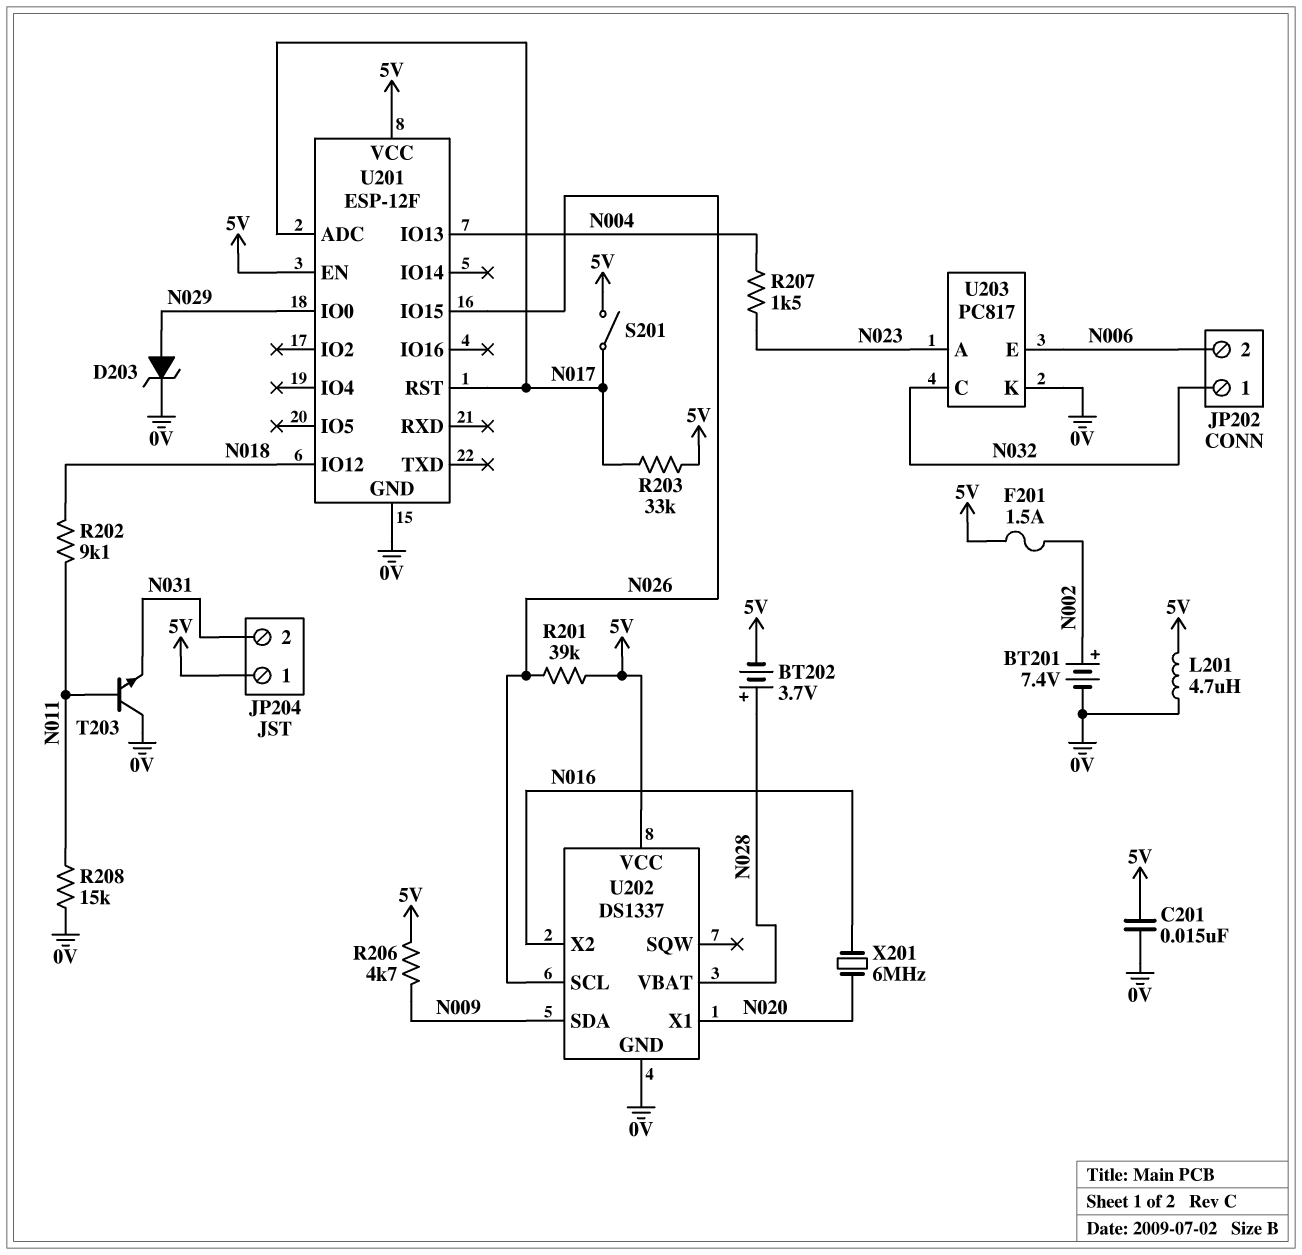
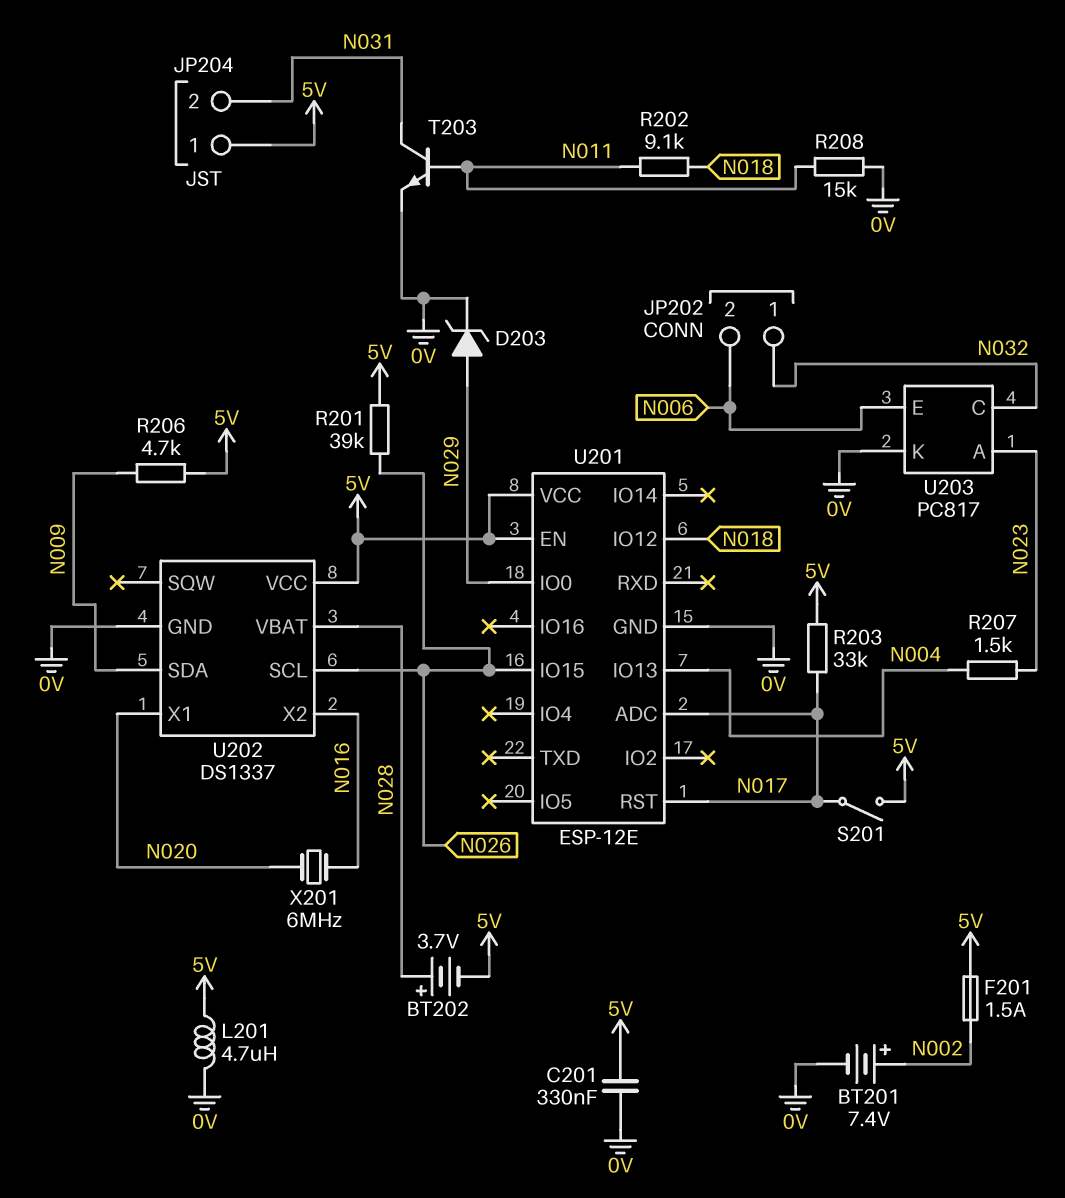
C201: 15nF (0V, 5V) -> 330nF (0V, 5V)
T203: NPN (B N011, C 0V, E N031) -> NPN (B N011, C N031, E 0V)
U201: ESP-12F -> ESP-12E

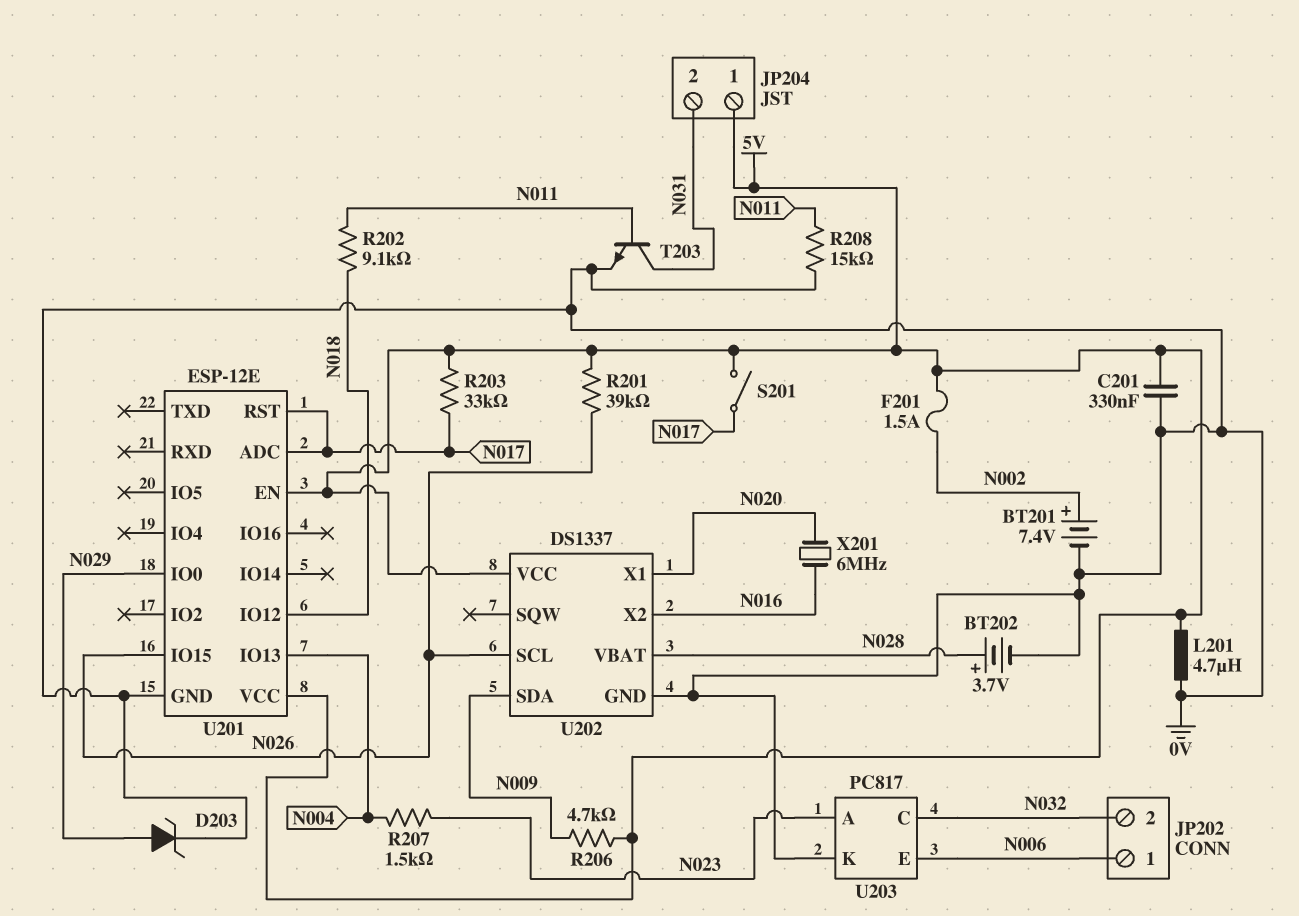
BT202: 3.7V (plus N028, minus 5V) -> 3.7V (plus N028, minus 0V)
JP202 pin 1: N032 -> N006
JP202 pin 2: N006 -> N032

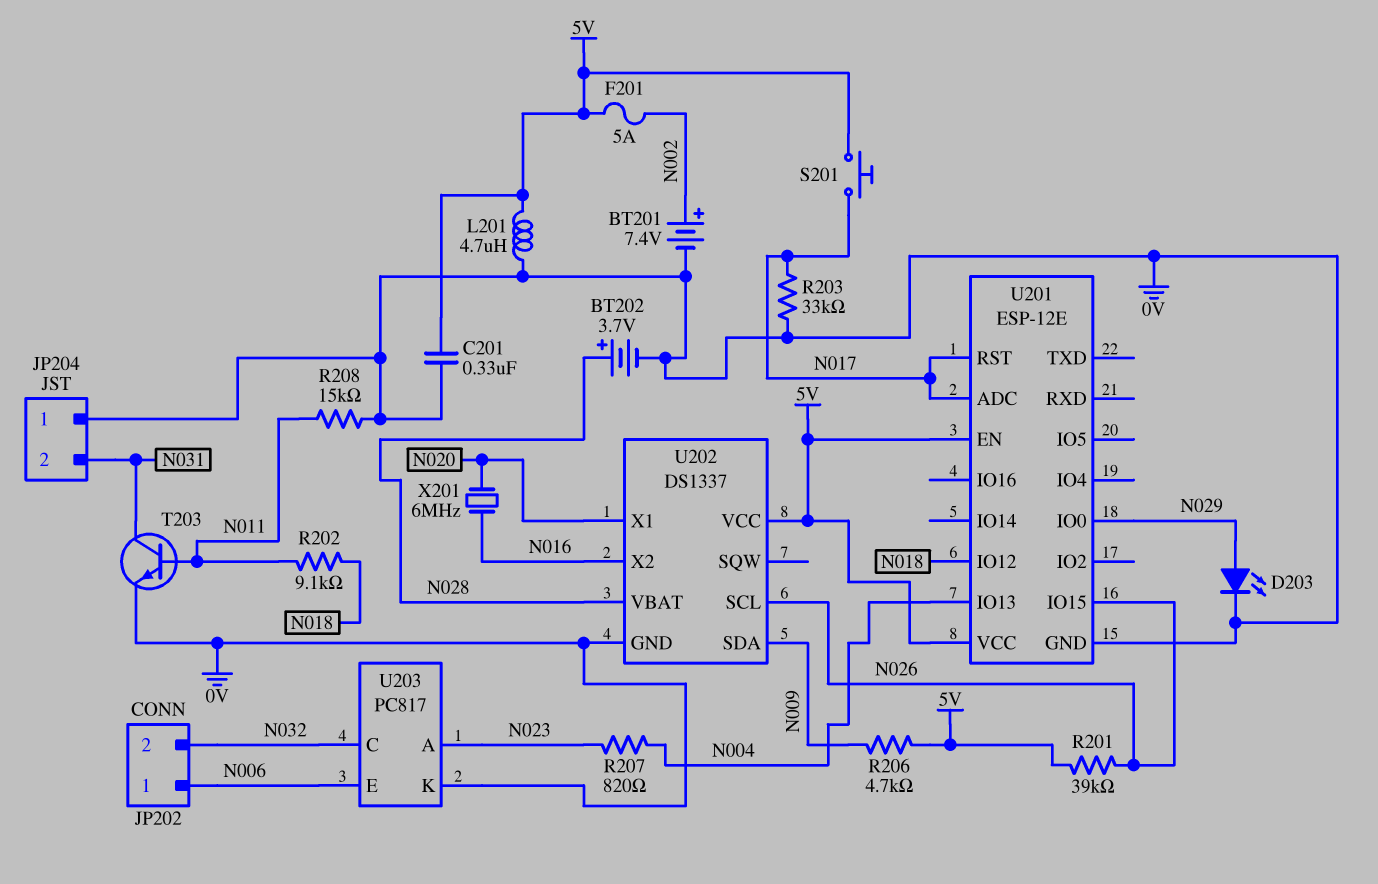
D203: zener (A N029, K 0V) -> LED (A N029, K 0V)
F201: 1.5A (5V, N002) -> 5A (5V, N002)
JP204 pin 1: 5V -> 0V
R203: 33k (5V, N017) -> 33k (0V, N017)
R207: 1.5k (N004, N023) -> 820 (N004, N023)
S201: switch (5V, N017) -> button (5V, N017)

